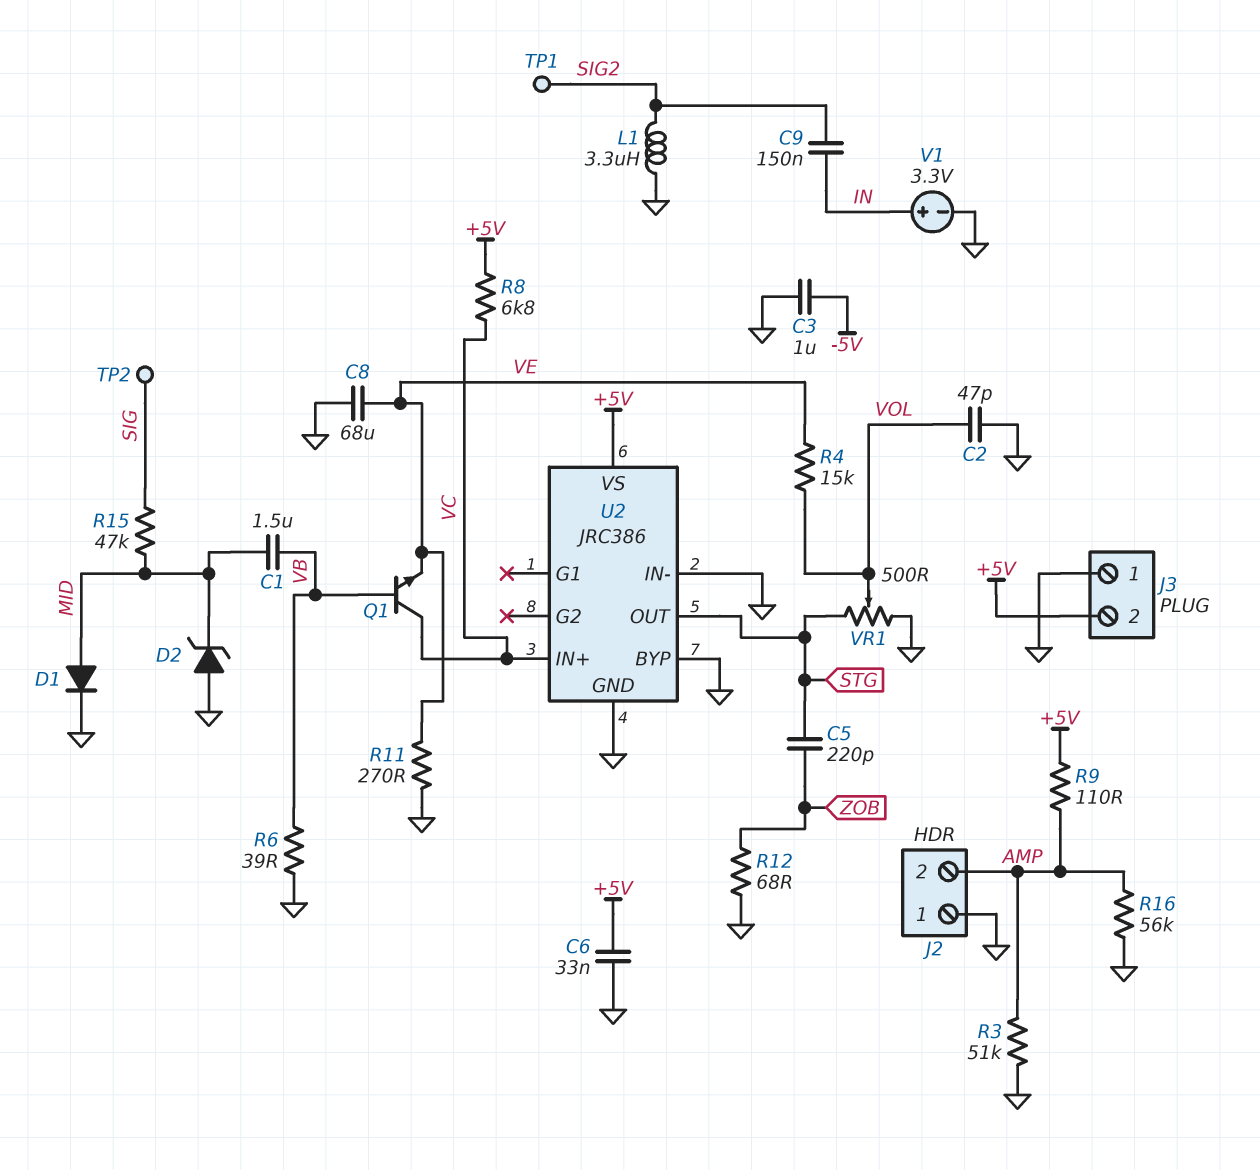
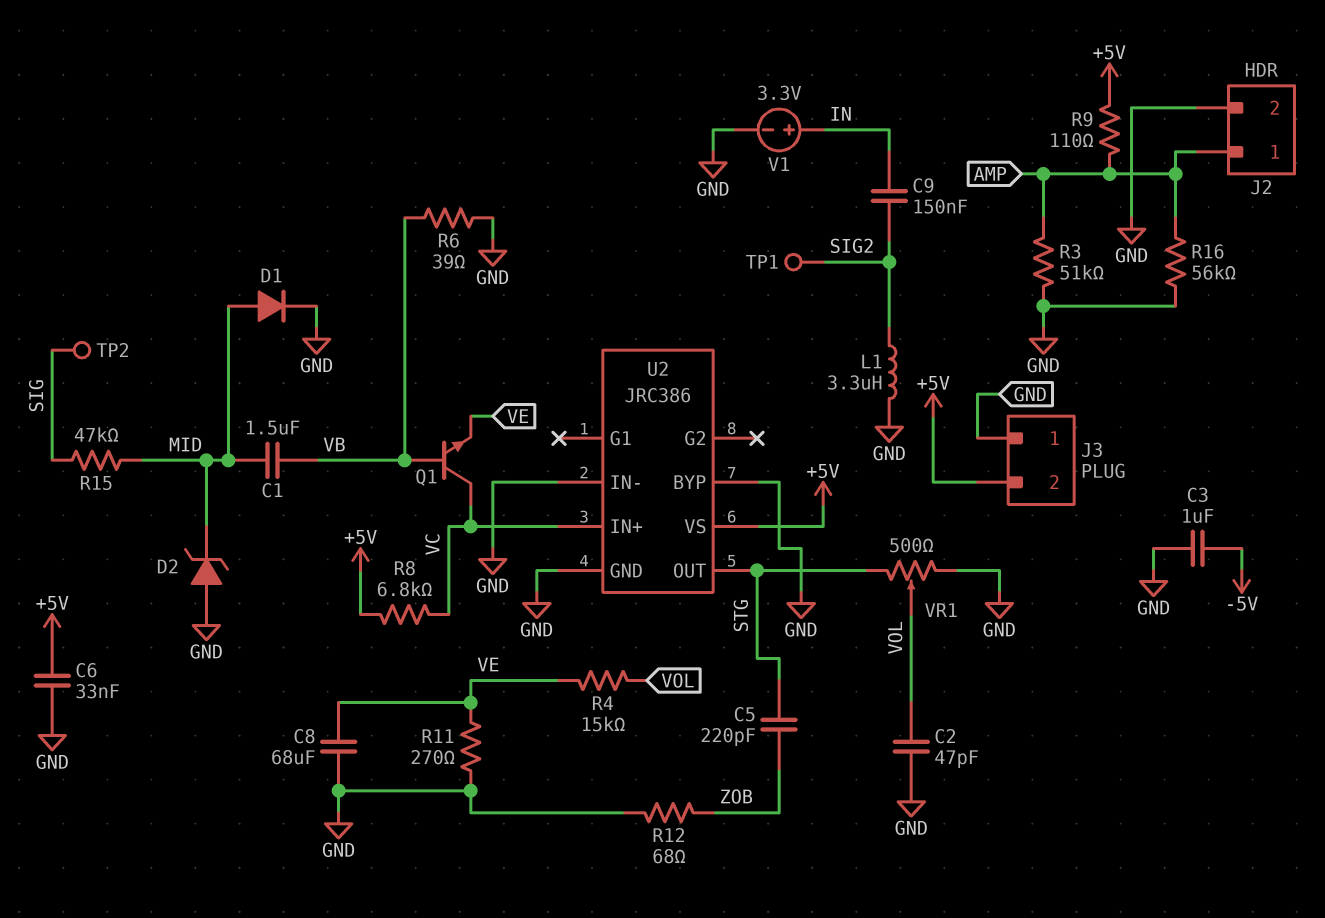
J2 pin 1: GND -> AMP
J2 pin 2: AMP -> GND

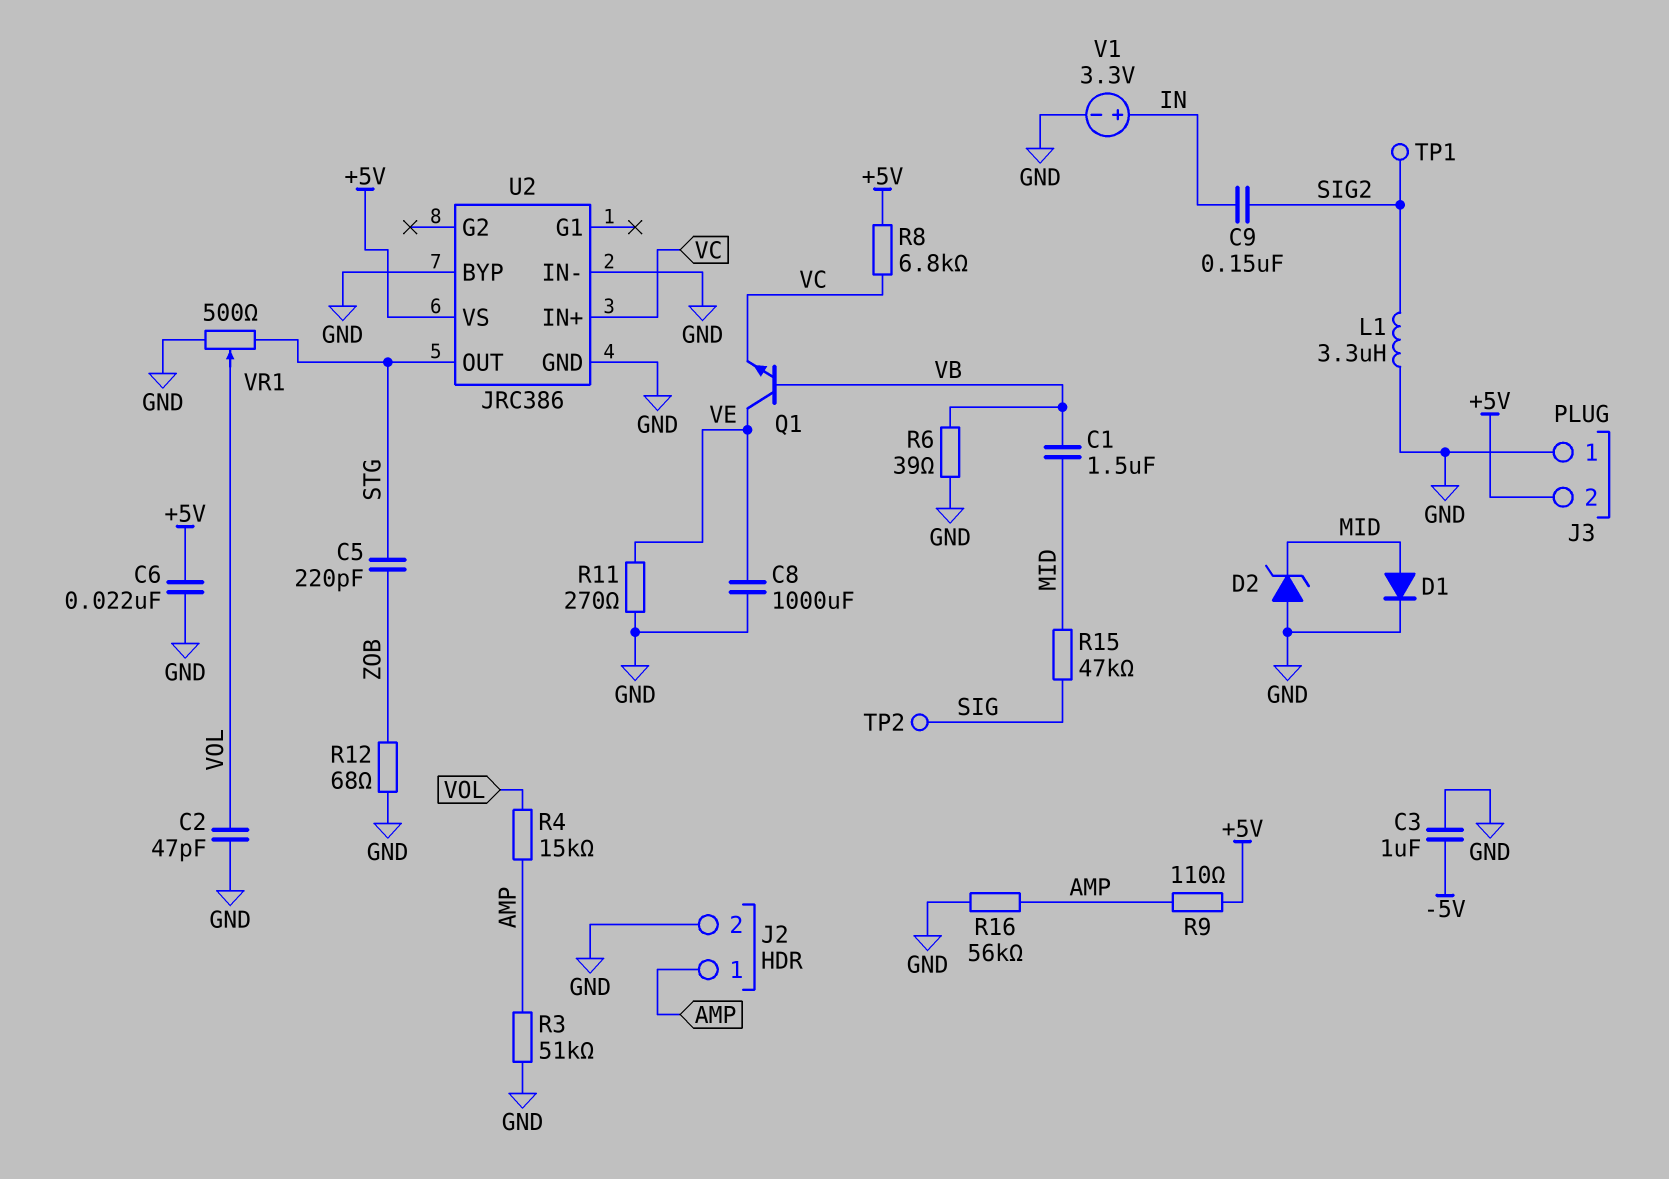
C6: 33nF (+5V, GND) -> 22nF (+5V, GND)
C8: 68uF (GND, VE) -> 1000uF (GND, VE)
Q1: NPN (B VB, C VC, E VE) -> NPN (B VB, C VE, E VC)
R4: 15k (VE, VOL) -> 15k (AMP, VOL)

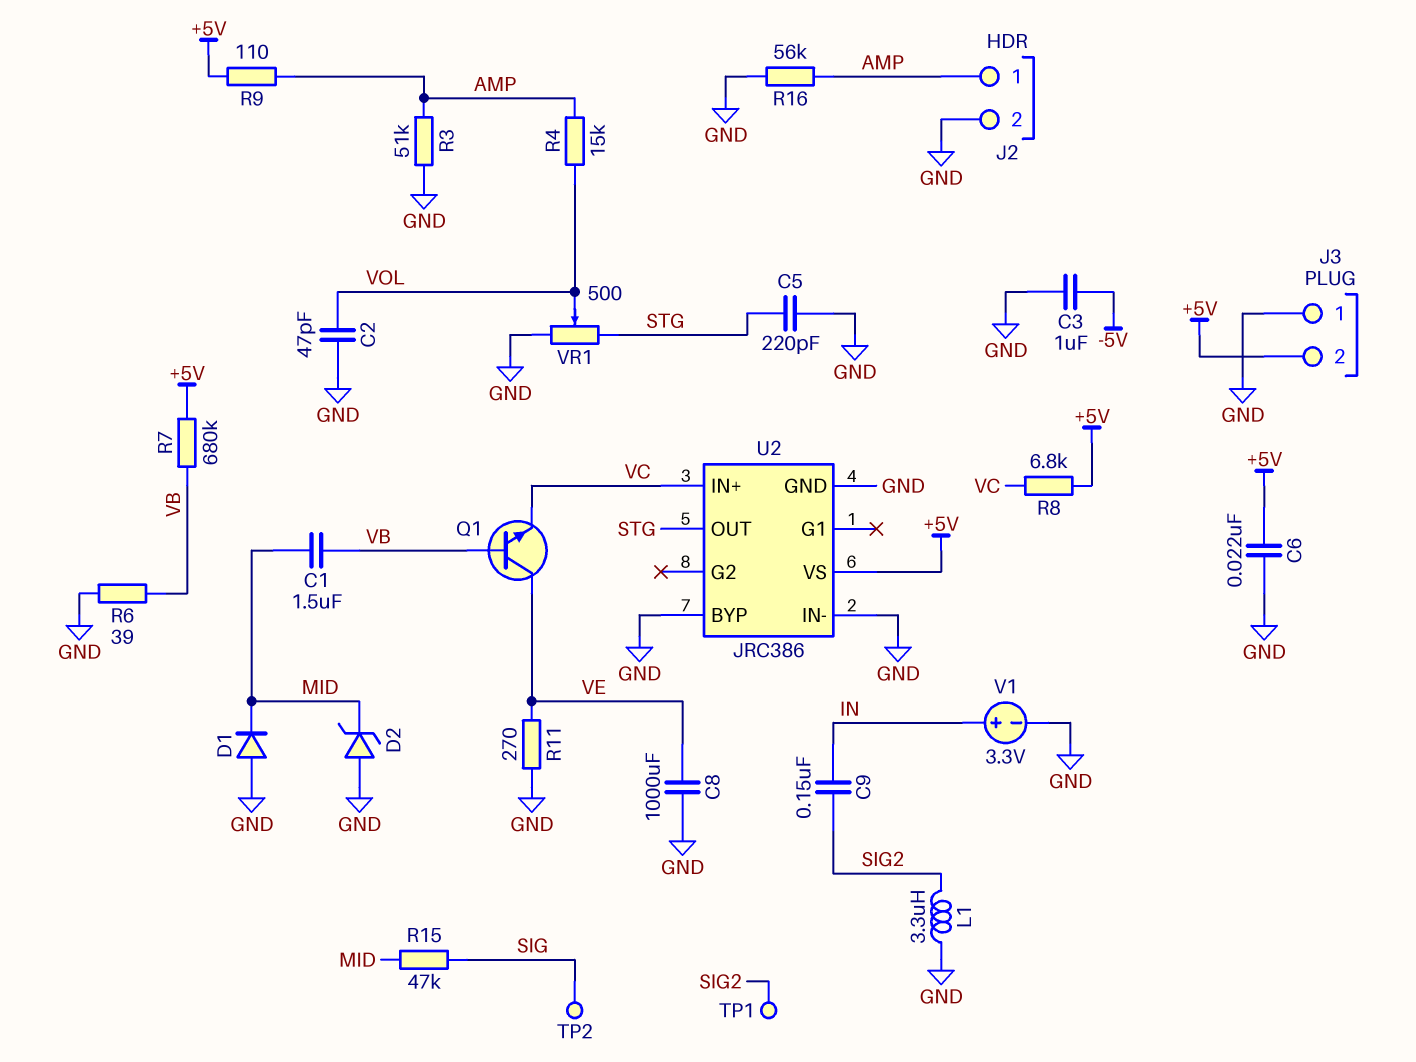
C5: 220pF (STG, ZOB) -> 220pF (GND, STG)
D1: diode (A MID, K GND) -> diode (A GND, K MID)
R7: none -> 680k (+5V, VB)
R12: 68 (GND, ZOB) -> none

